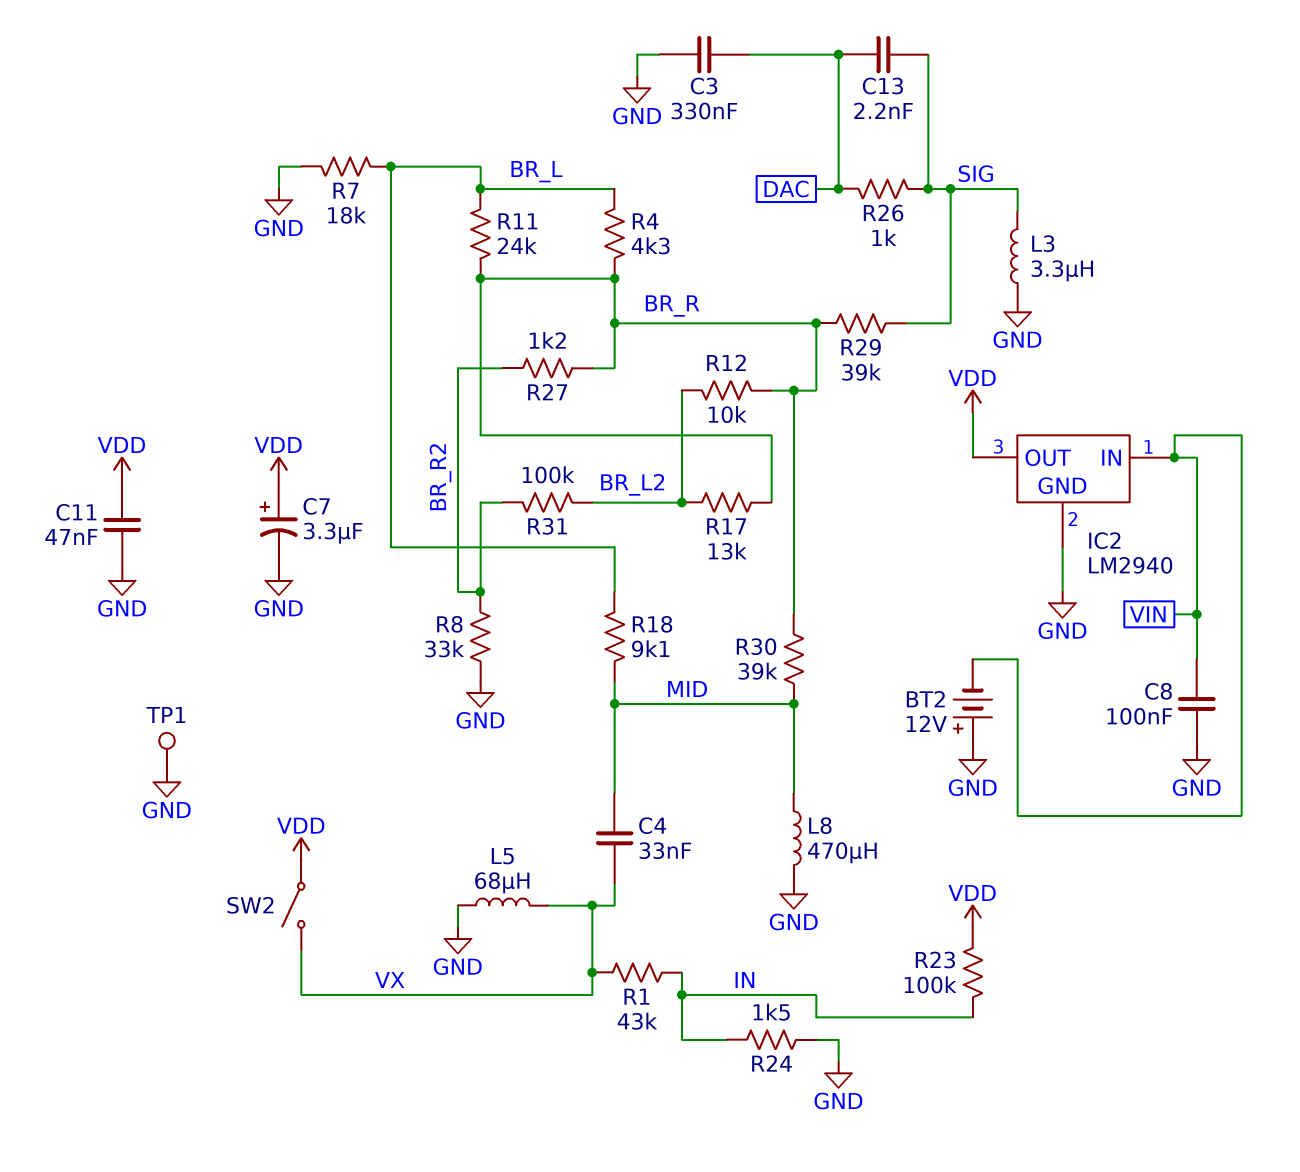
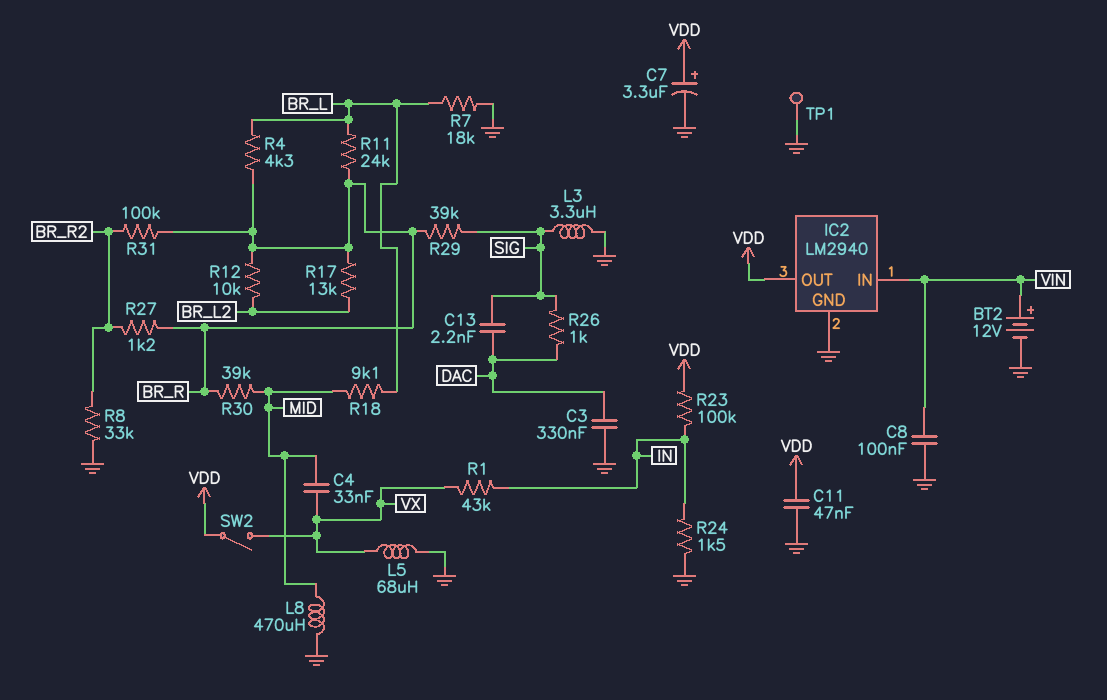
BT2: 12V (plus GND, minus VIN) -> 12V (plus VIN, minus GND)
R31: 100k (BR_L2, BR_R2) -> 100k (BR_R, BR_R2)

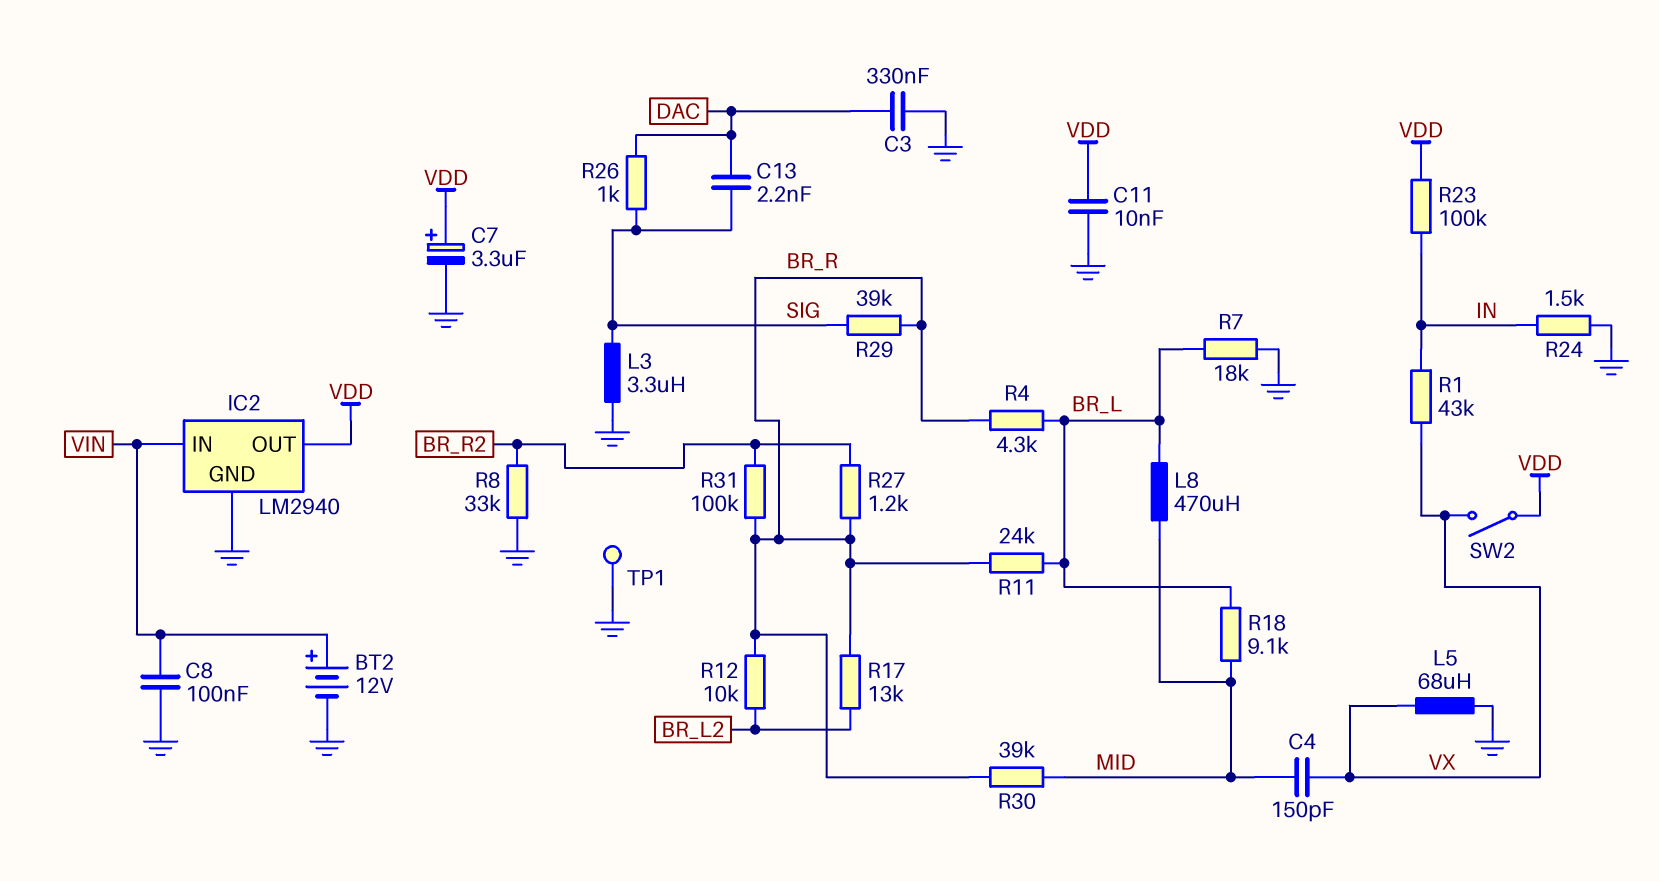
C4: 33nF (MID, VX) -> 150pF (MID, VX)
C11: 47nF (GND, VDD) -> 10nF (GND, VDD)
L8: 470uH (GND, MID) -> 470uH (BR_L, MID)

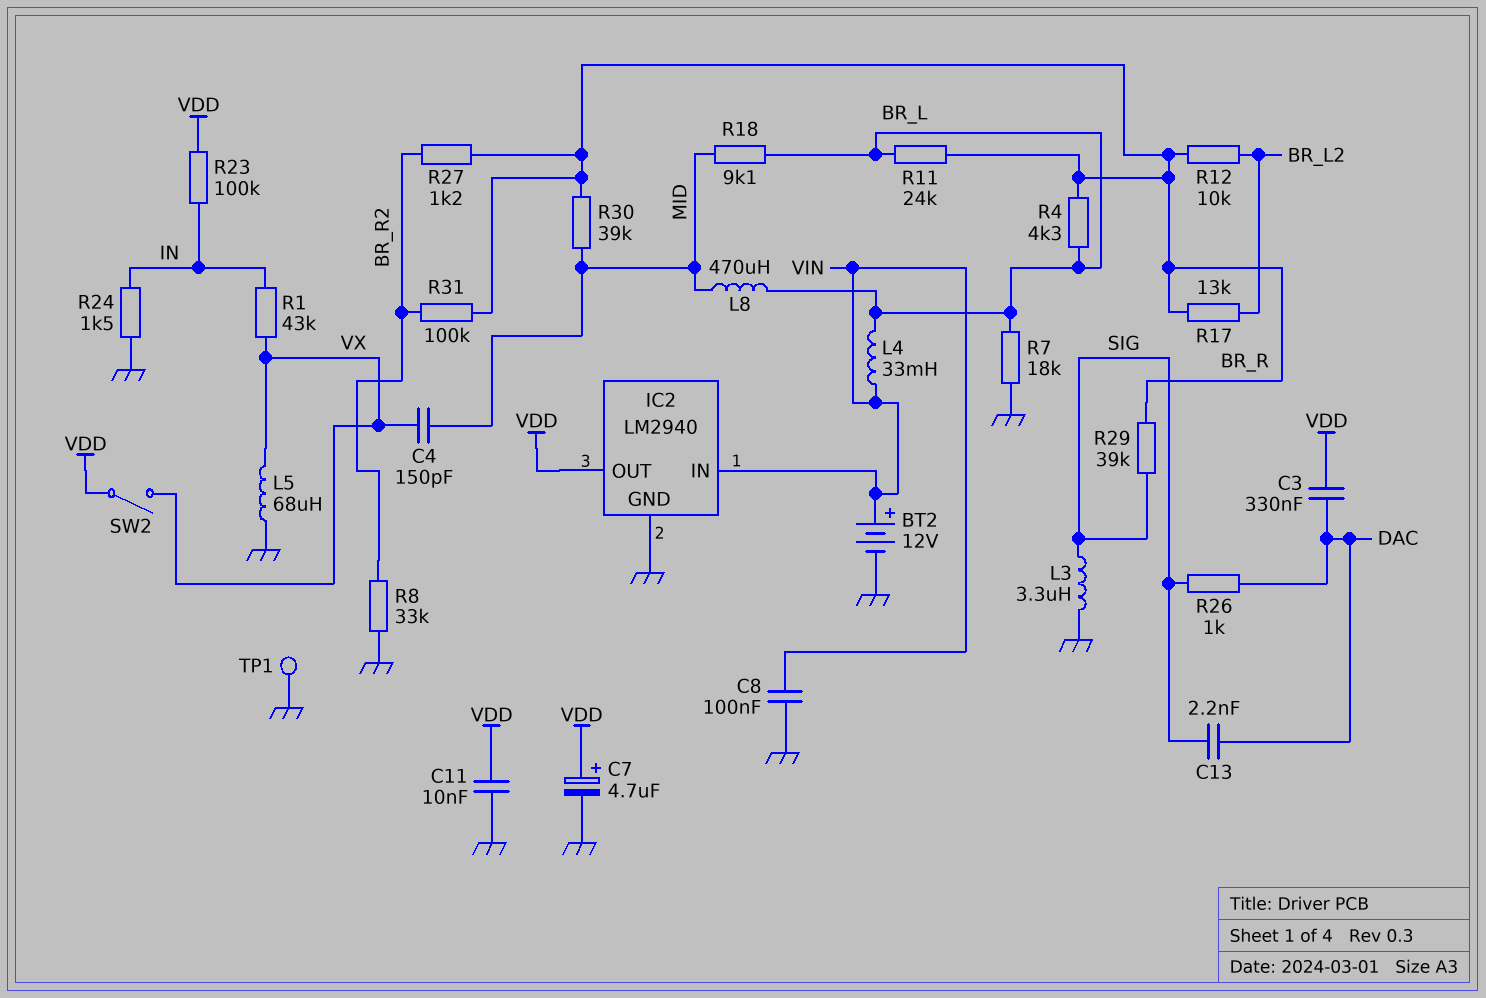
C3: 330nF (DAC, GND) -> 330nF (DAC, VDD)
C7: 3.3uF (plus VDD, minus GND) -> 4.7uF (plus VDD, minus GND)
L4: none -> 33mH (BR_L, VIN)

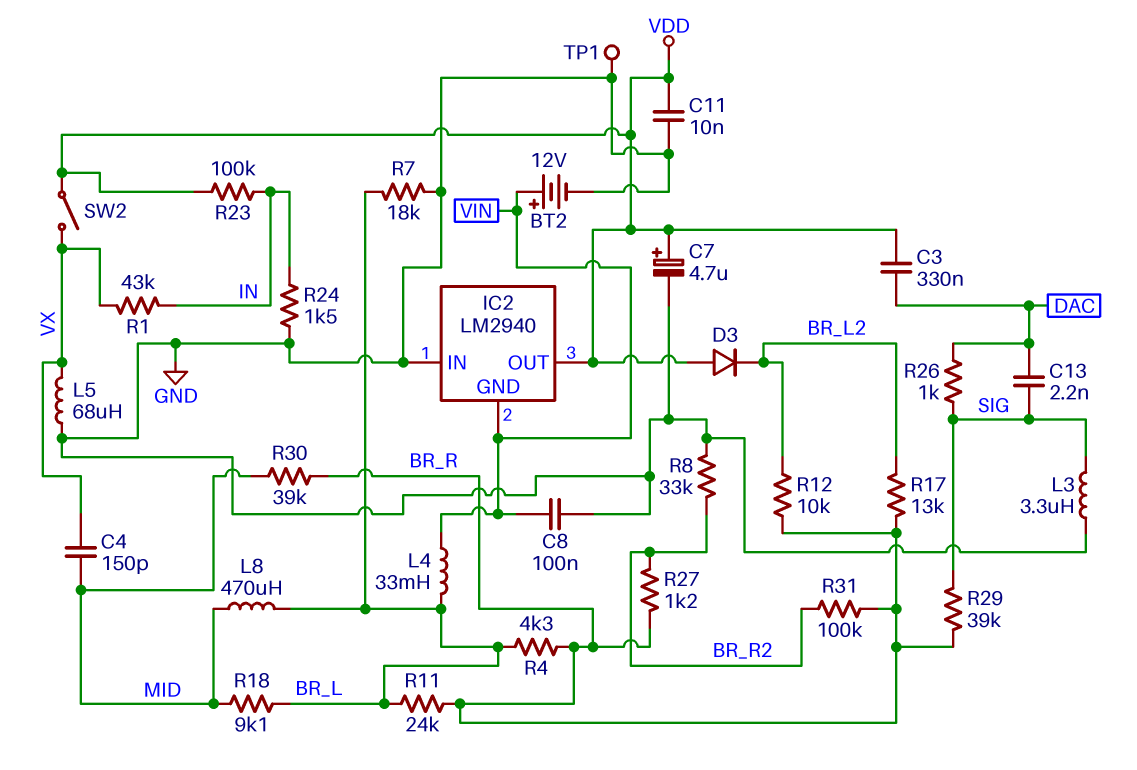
D3: none -> diode (A VDD, K BR_L2)
IC2 pin GND: GND -> VIN
IC2 pin IN: VIN -> GND

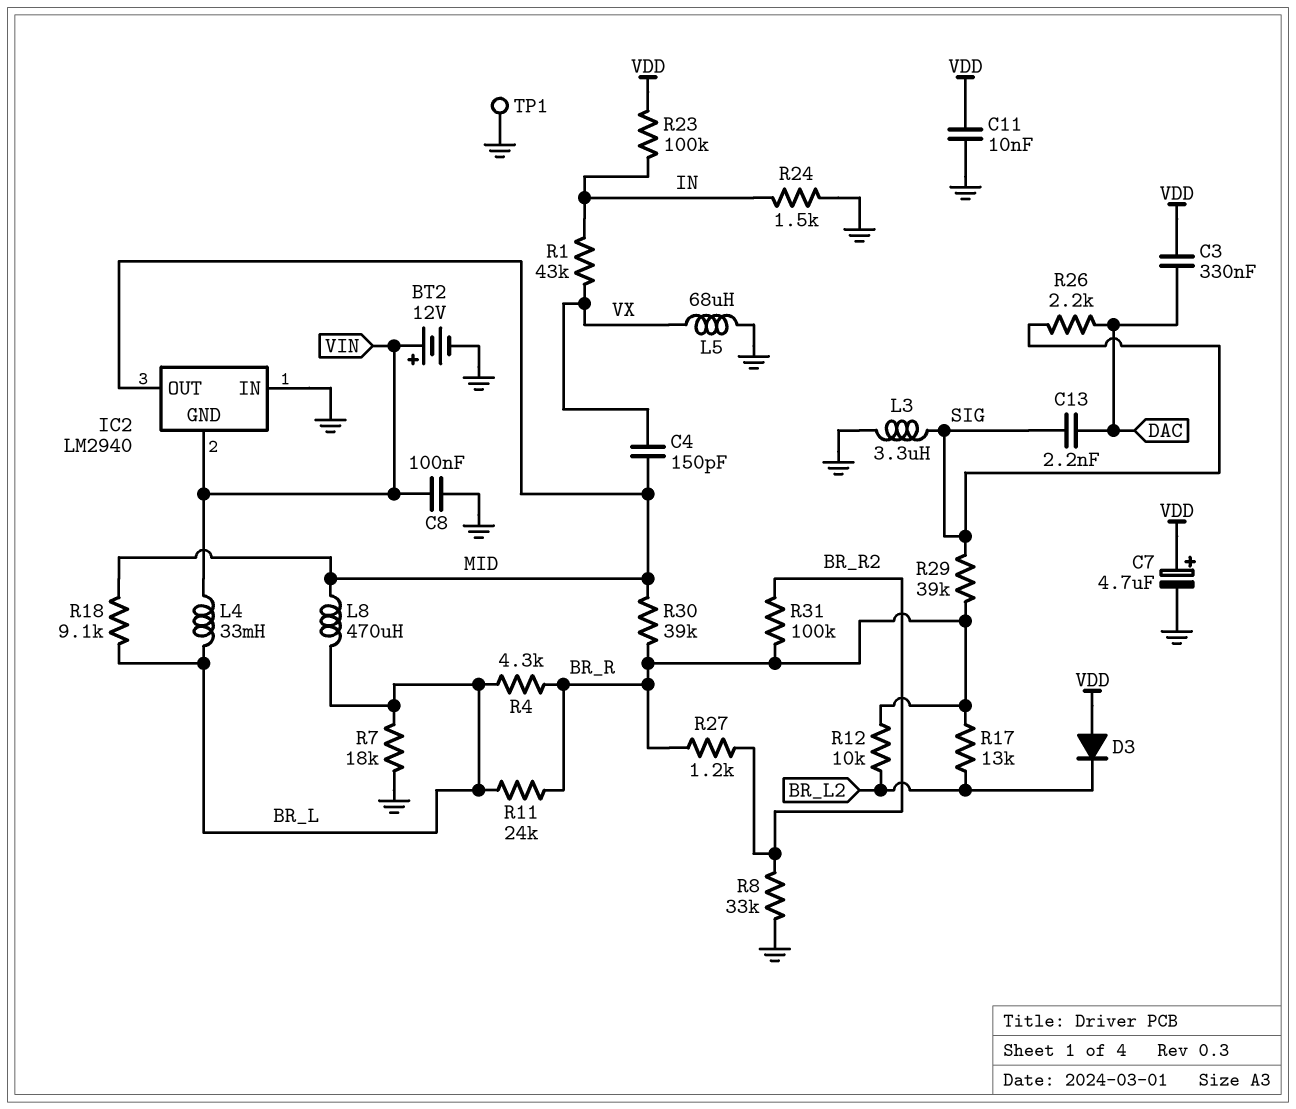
IC2 pin OUT: VDD -> MID
R26: 1k (DAC, SIG) -> 2.2k (DAC, SIG)
SW2: switch (VDD, VX) -> none

